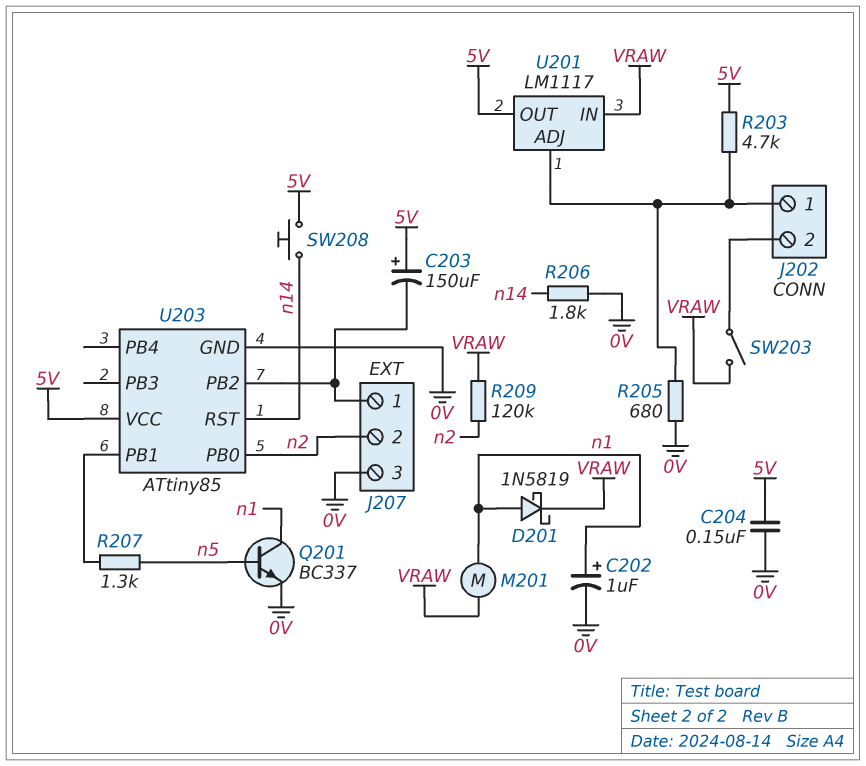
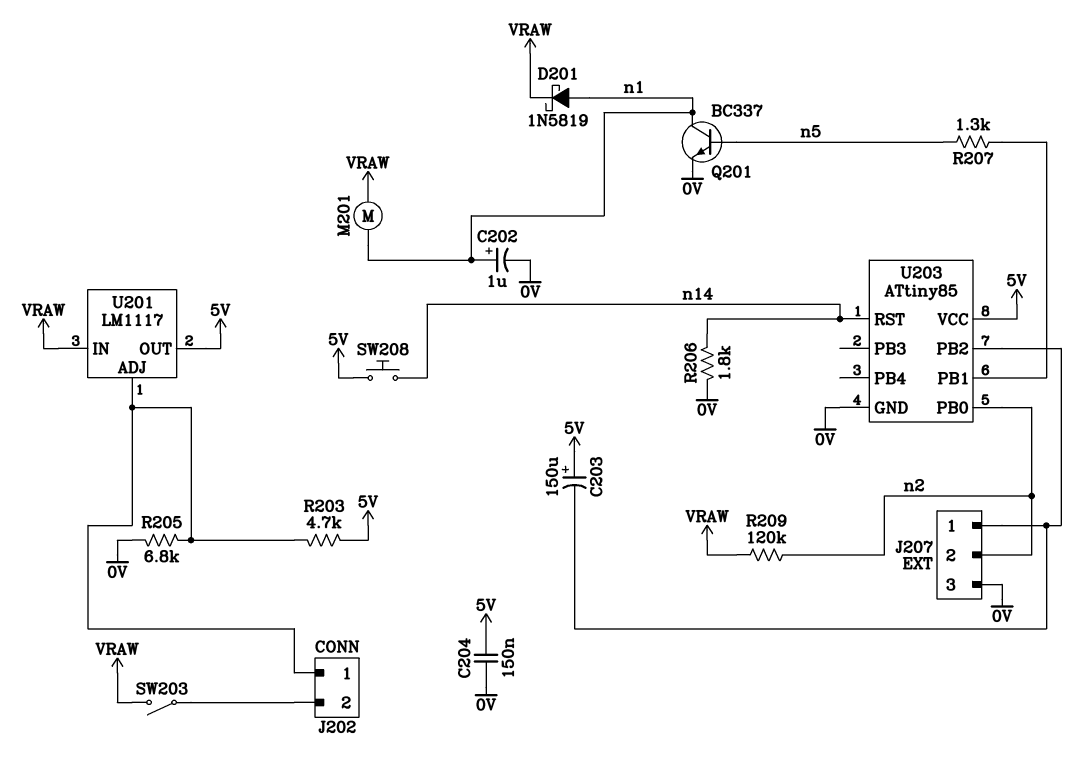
R205: 680 (0V, J202/1) -> 6.8k (0V, J202/1)

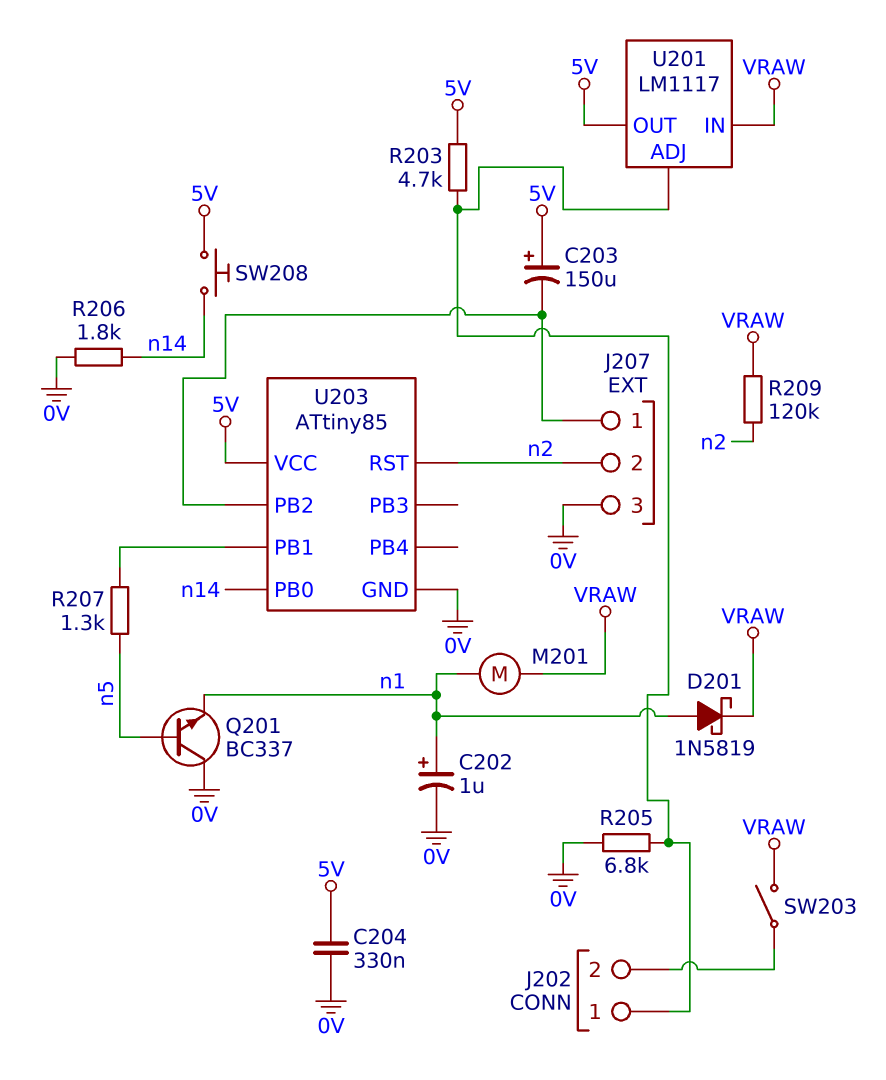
C204: 150nF (0V, 5V) -> 330nF (0V, 5V)
Q201: NPN BC337 (B n5, C n1, E 0V) -> NPN BC337 (B n5, C 0V, E n1)
U203 pin PB0: n2 -> n14
U203 pin RST: n14 -> n2

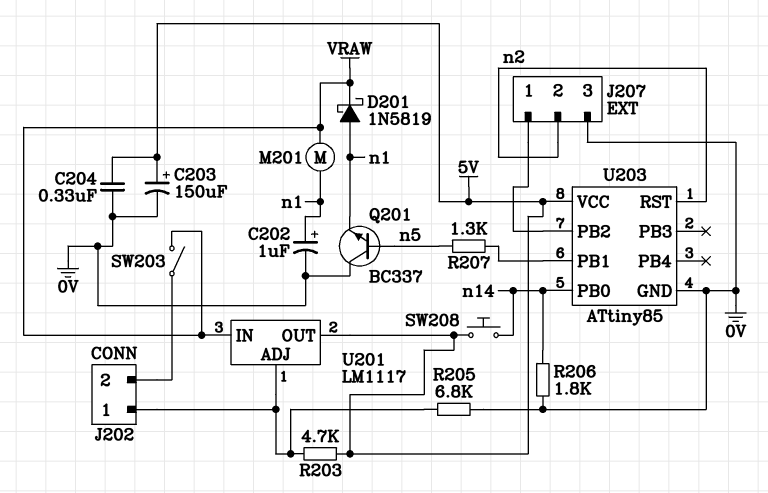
C203: 150uF (plus 5V, minus J207/1) -> 150uF (plus 5V, minus 0V)
R209: 120k (VRAW, n2) -> none

